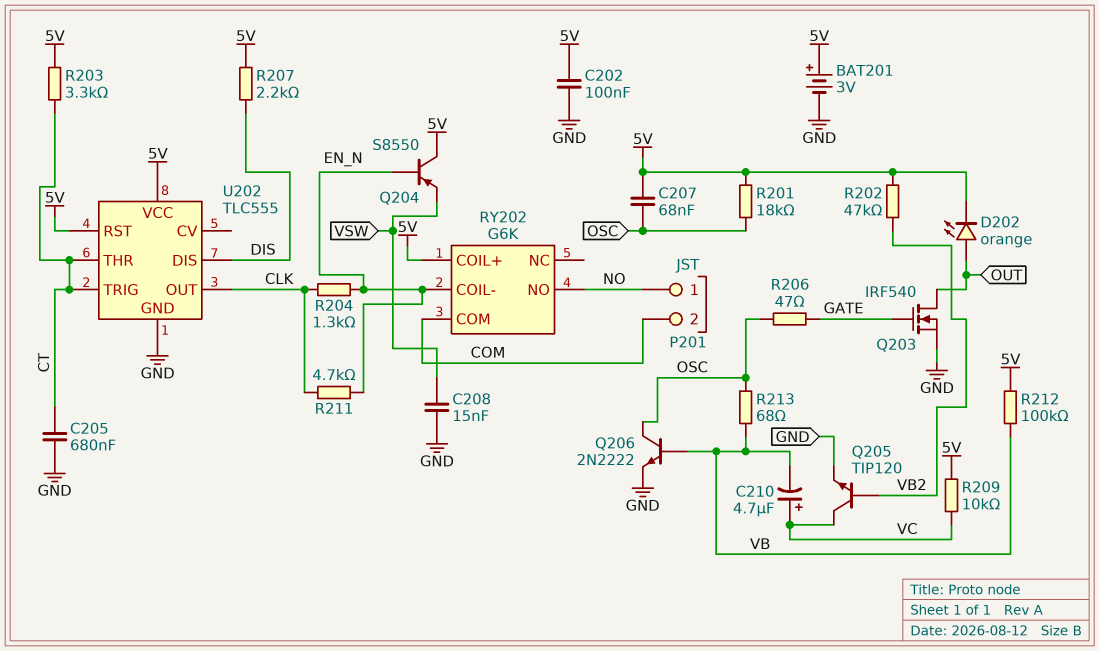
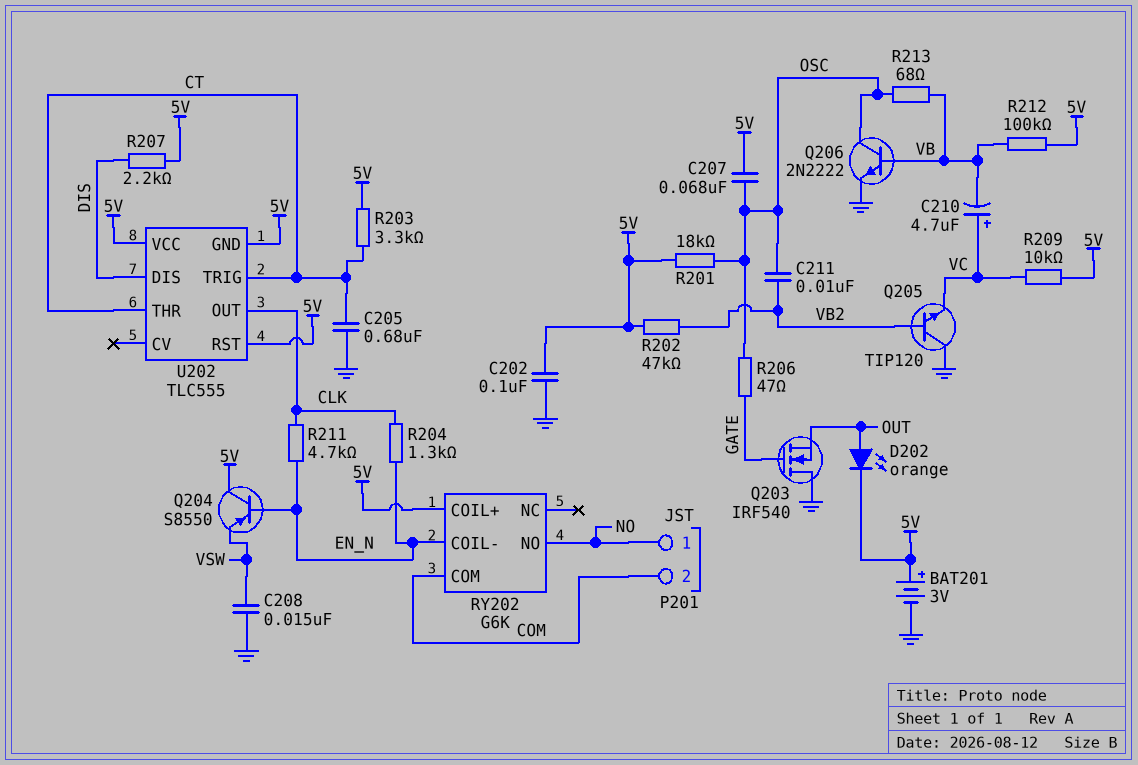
C211: none -> 10nF (OSC, VB2)
Q203: NMOS IRF540 (G GATE, D OUT, S GND) -> NMOS IRF540 (G GATE, D GND, S OUT)
Q205: NPN TIP120 (B VB2, C VC, E GND) -> NPN TIP120 (B VB2, C GND, E VC)
U202 pin GND: GND -> 5V

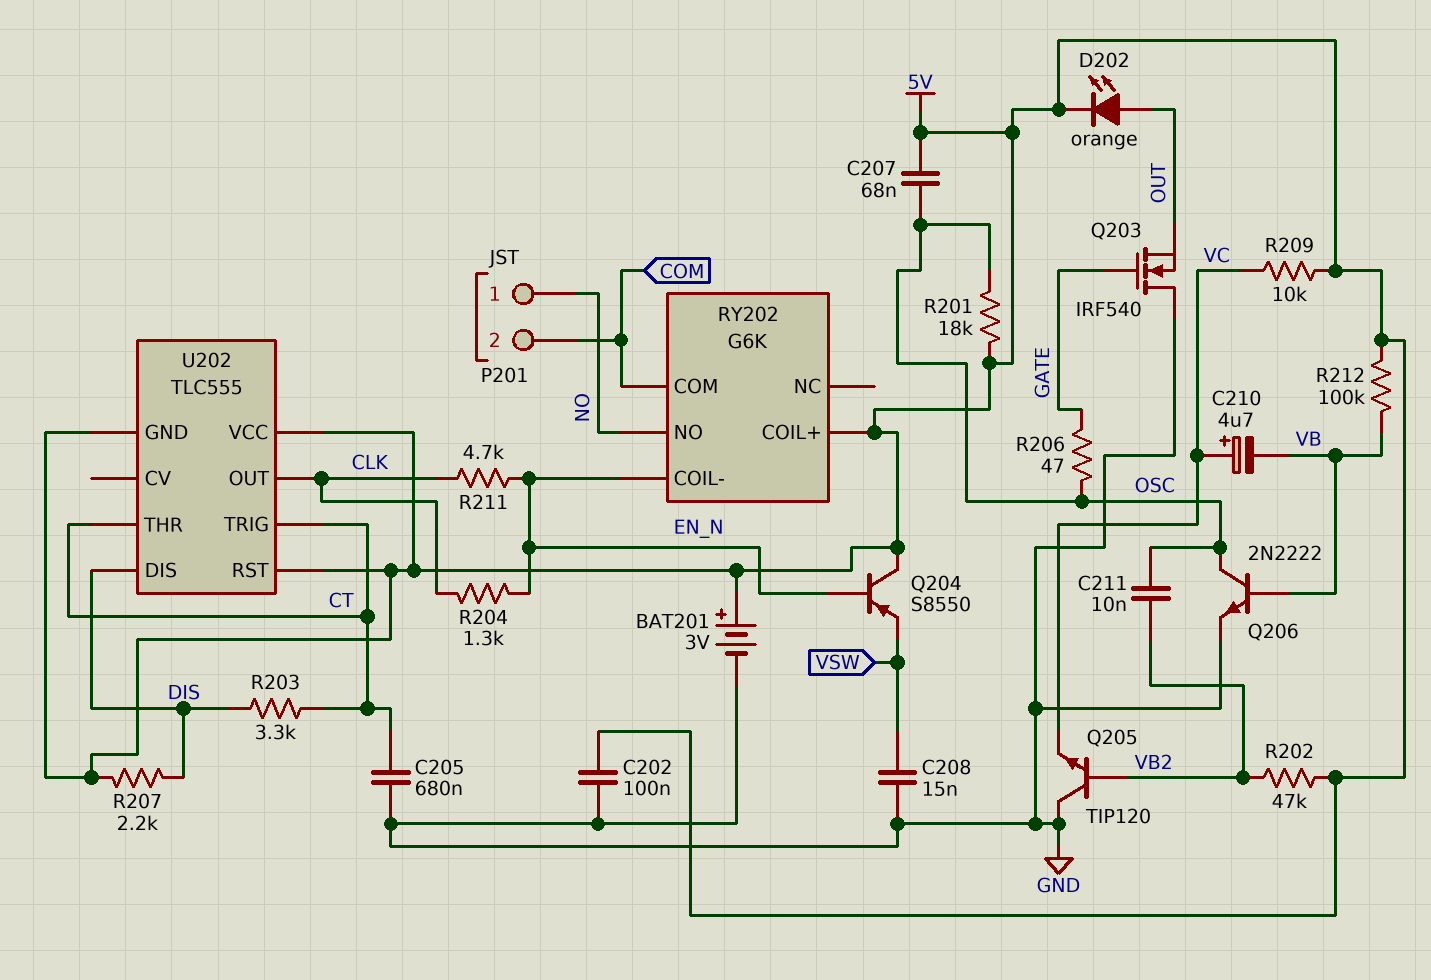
R203: 3.3k (5V, CT) -> 3.3k (CT, DIS)
R213: 68 (OSC, VB) -> none

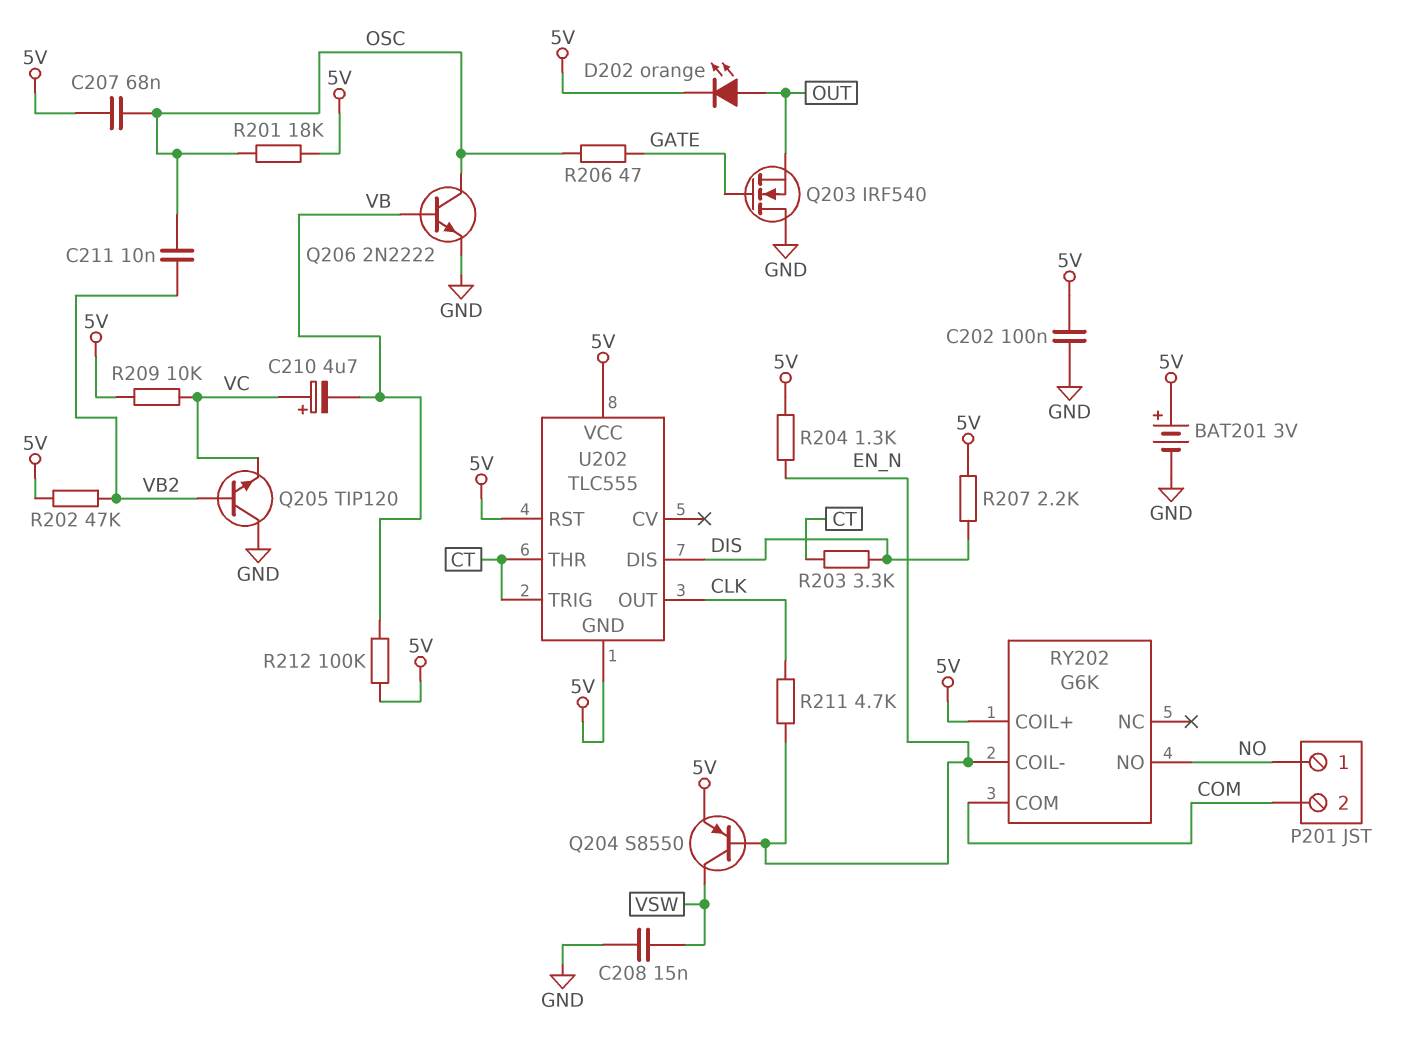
C205: 680nF (CT, GND) -> none
Q204: PNP S8550 (B EN_N, C 5V, E VSW) -> PNP S8550 (B EN_N, C VSW, E 5V)
R204: 1.3k (CLK, EN_N) -> 1.3k (5V, EN_N)

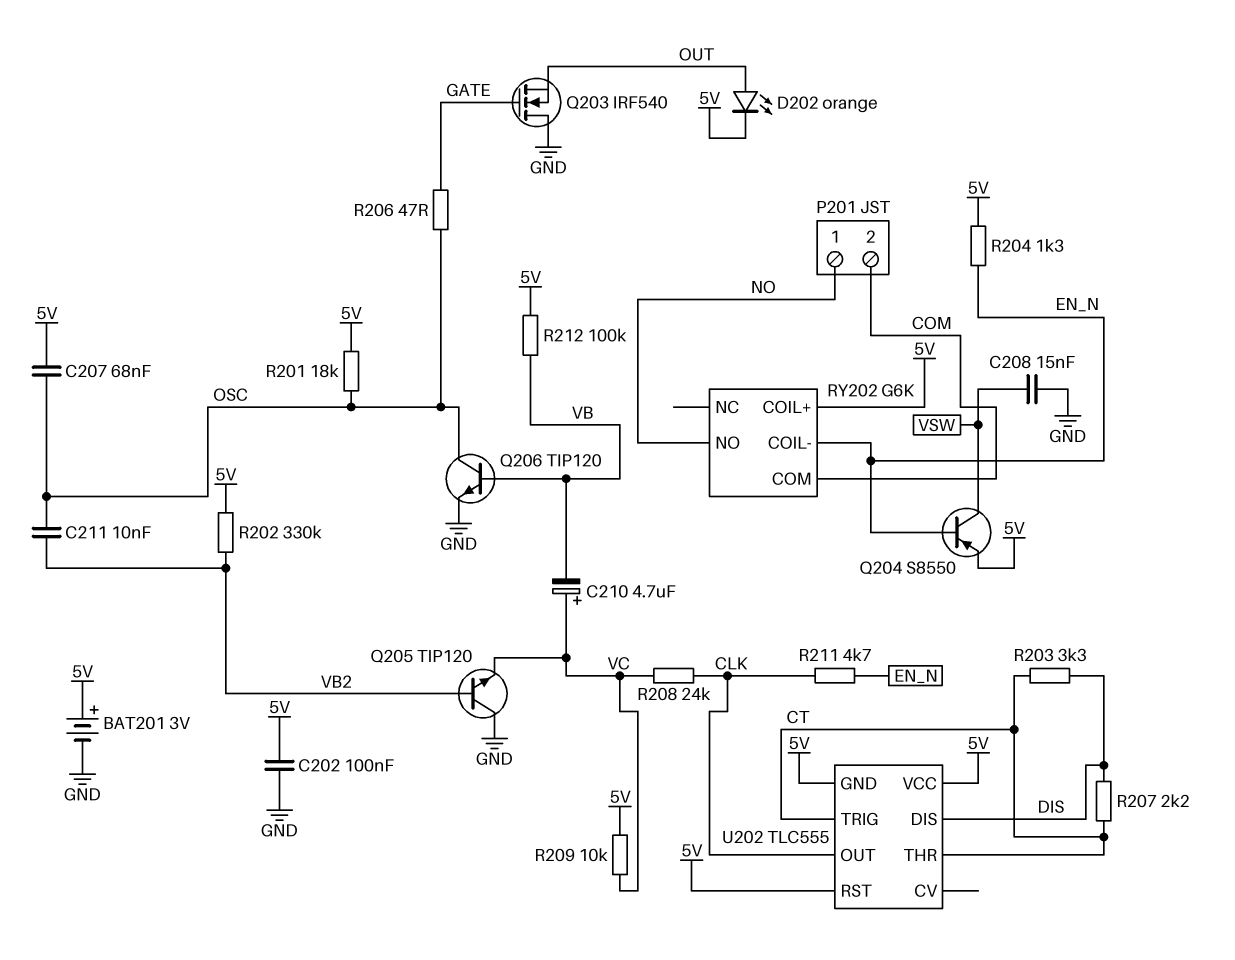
Q206: NPN 2N2222 (B VB, C OSC, E GND) -> NPN TIP120 (B VB, C OSC, E GND)
R202: 47k (5V, VB2) -> 330k (5V, VB2)
R207: 2.2k (5V, DIS) -> 2.2k (CT, DIS)
R208: none -> 24k (CLK, VC)

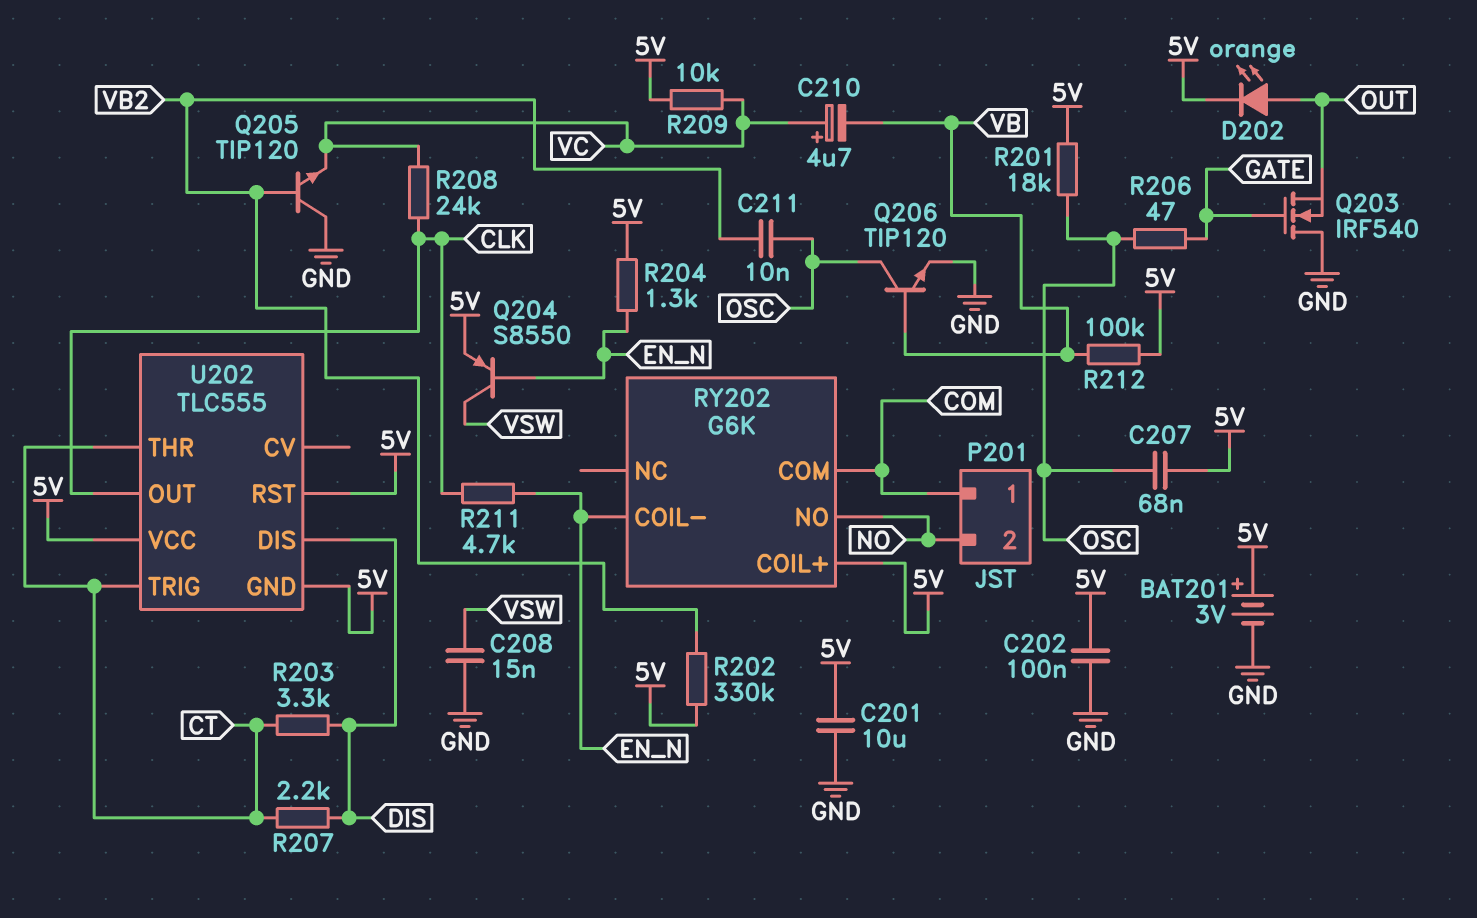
C201: none -> 10uF (5V, GND)
P201 pin 1: NO -> COM
P201 pin 2: COM -> NO

